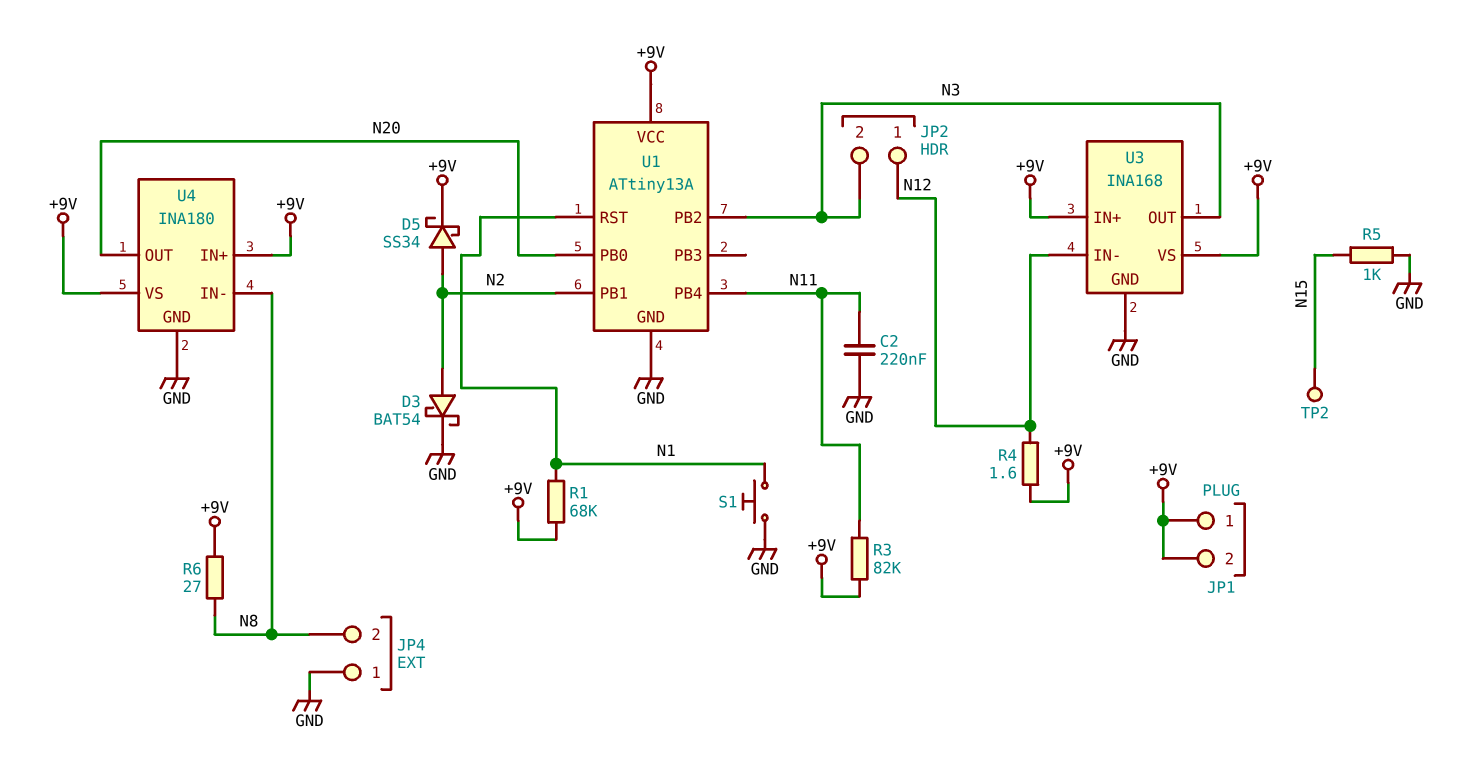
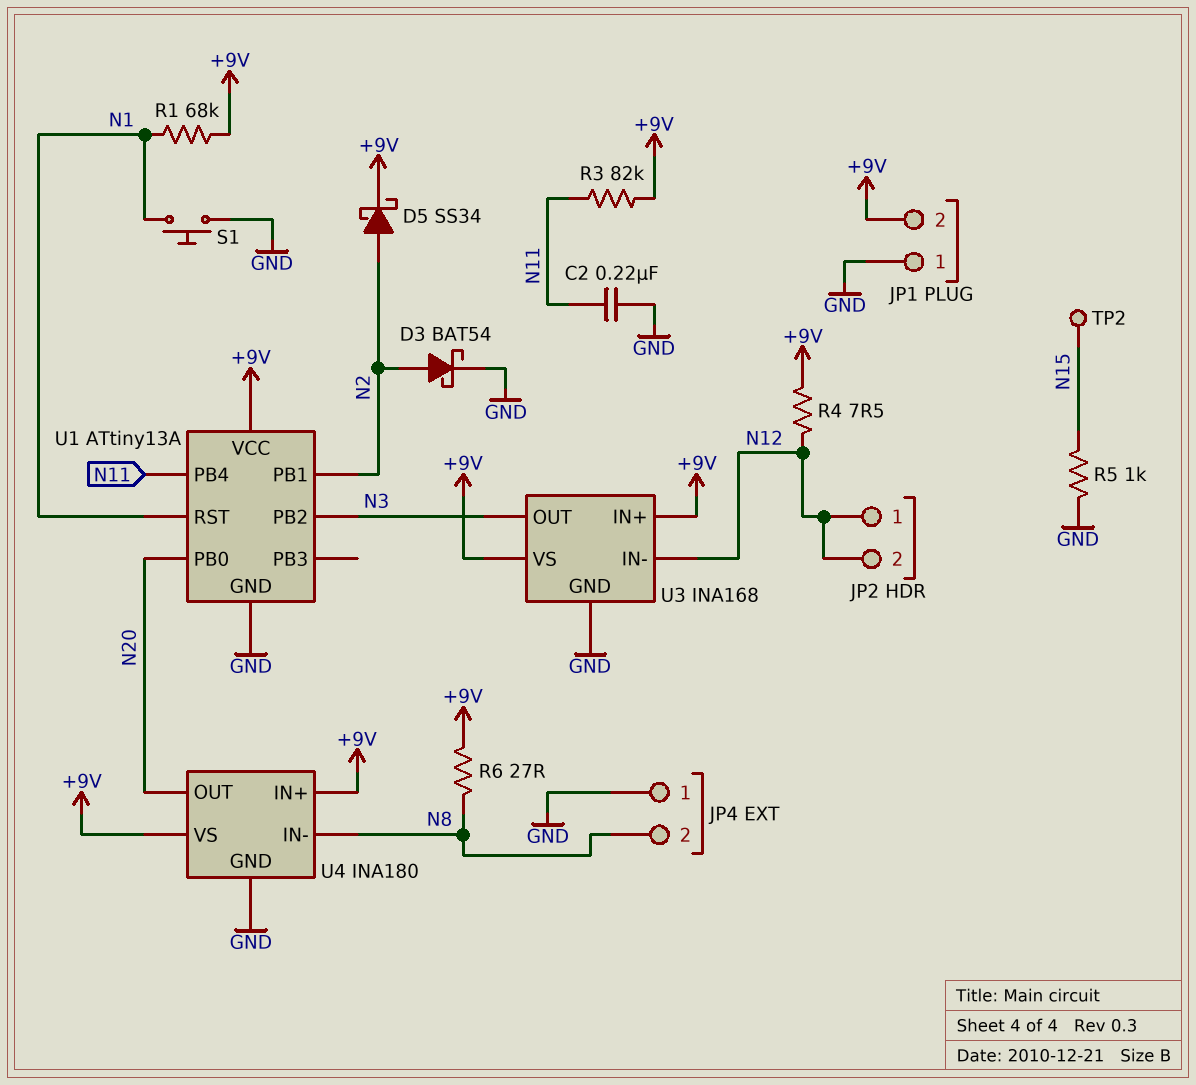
JP1 pin 1: +9V -> GND
JP2 pin 2: N3 -> N12
R4: 1.6 (+9V, N12) -> 7.5 (+9V, N12)

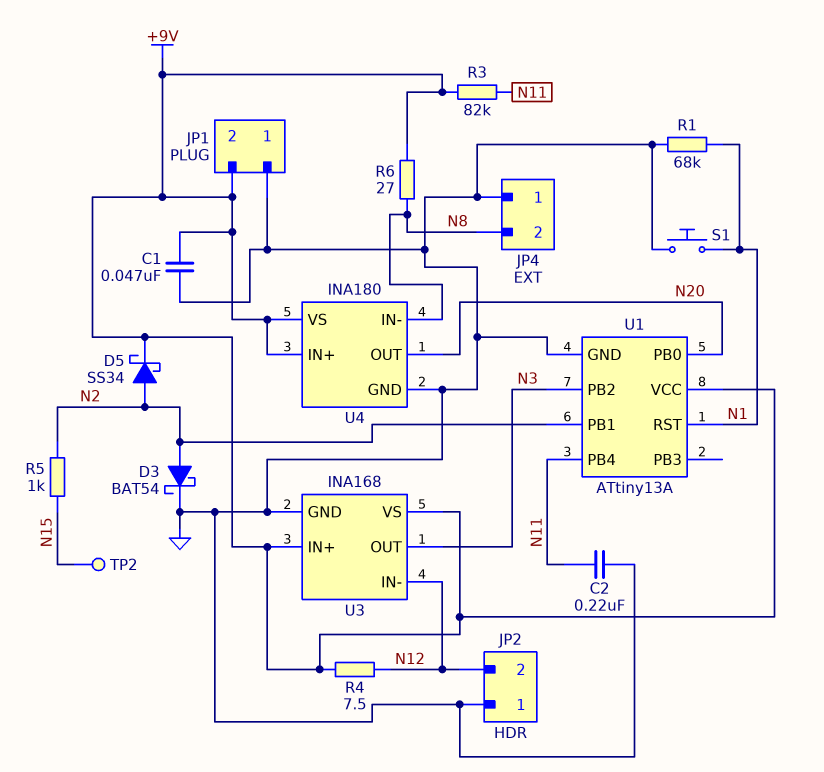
C1: none -> 47nF (+9V, GND)
JP2 pin 1: N12 -> GND
R1: 68k (+9V, N1) -> 68k (GND, N1)
R5: 1k (GND, N15) -> 1k (N2, N15)

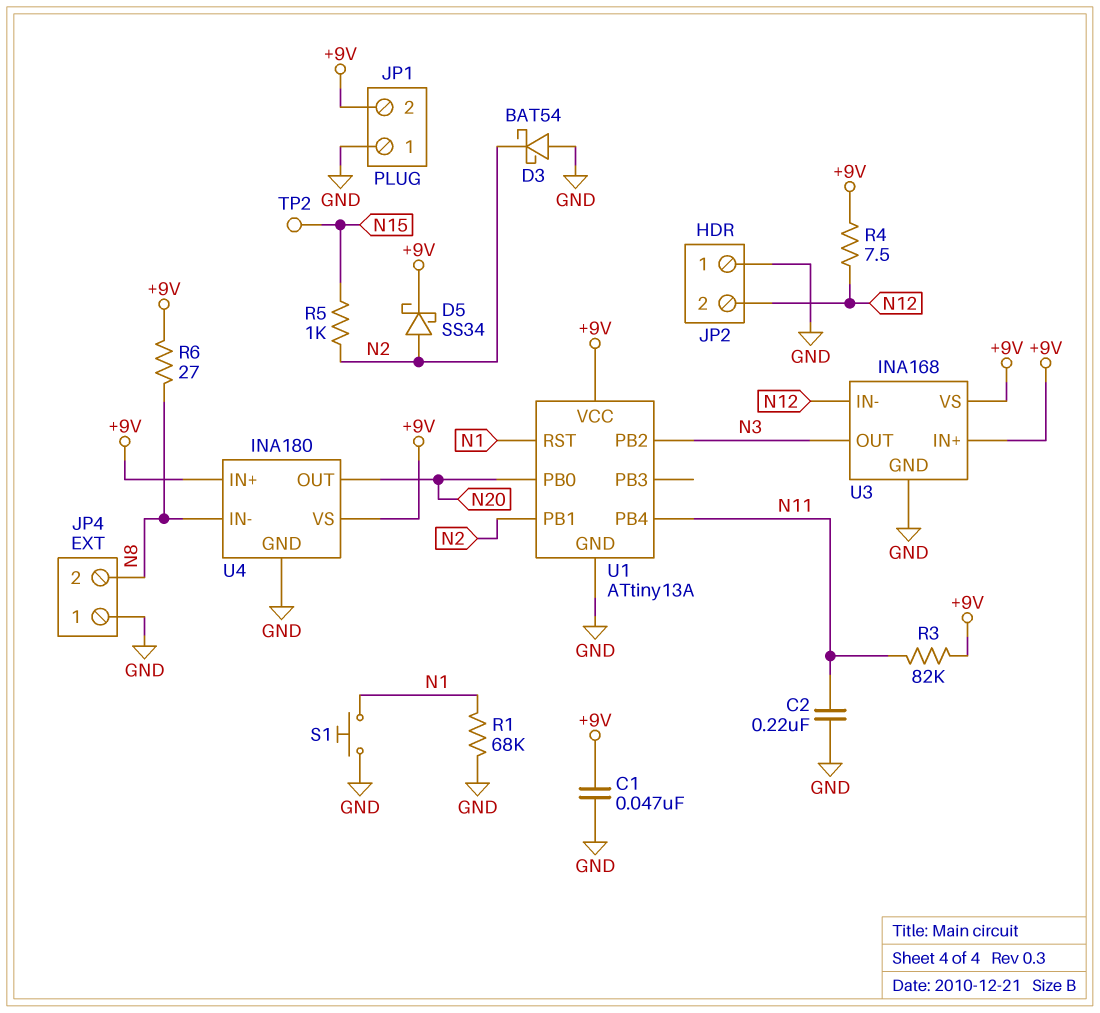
D3: schottky BAT54 (A N2, K GND) -> schottky BAT54 (A GND, K N2)

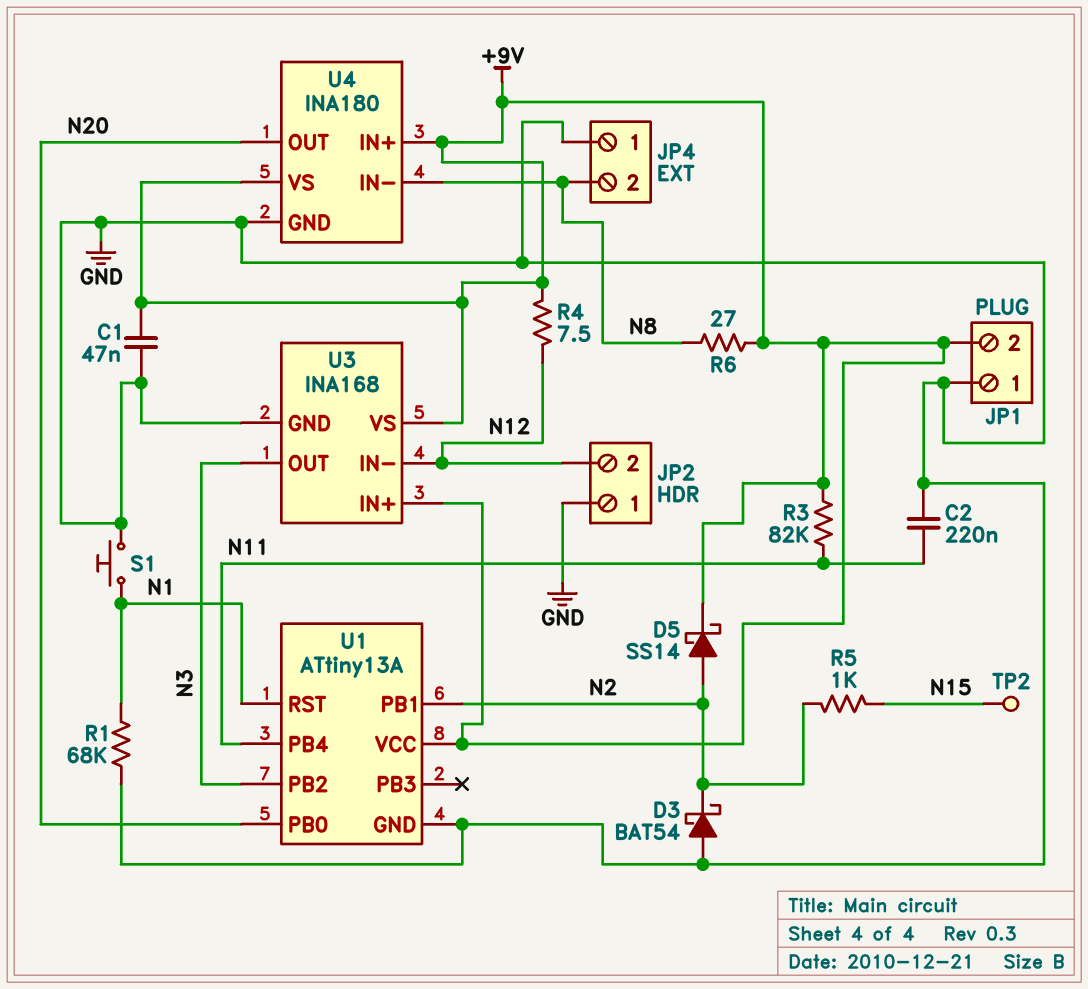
D5: schottky SS34 (A N2, K +9V) -> schottky SS14 (A N2, K +9V)

